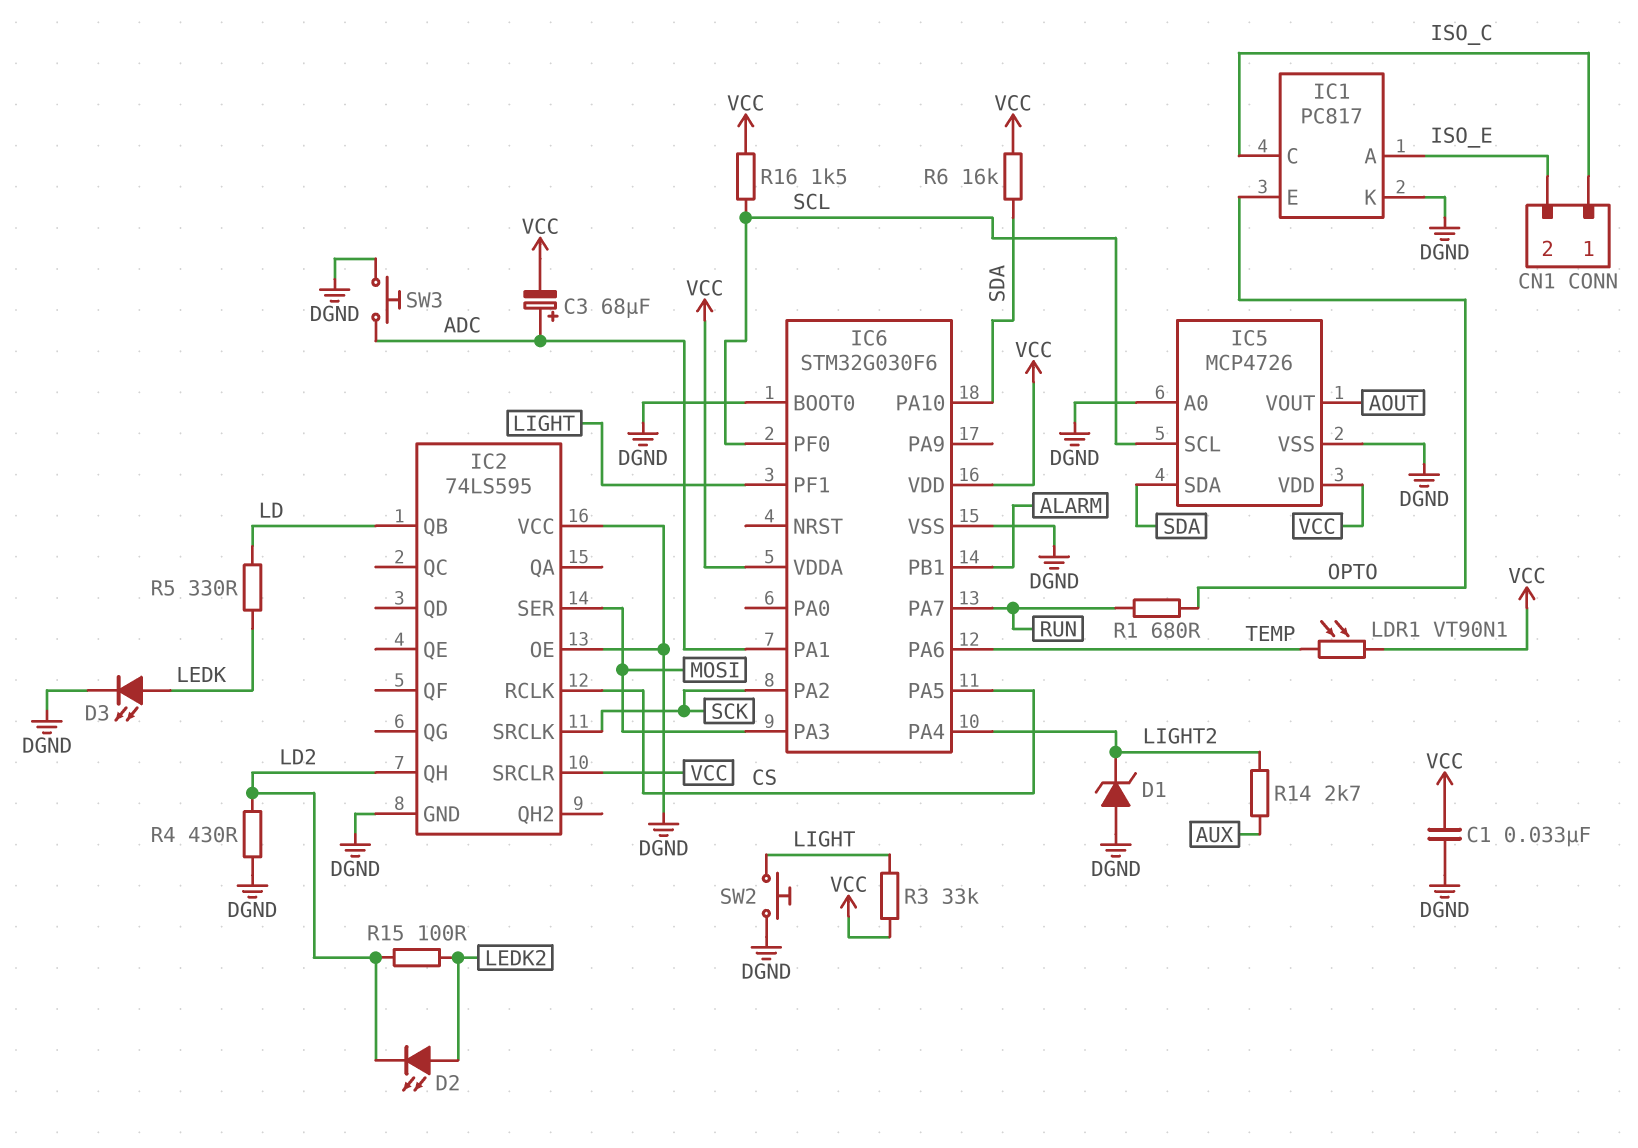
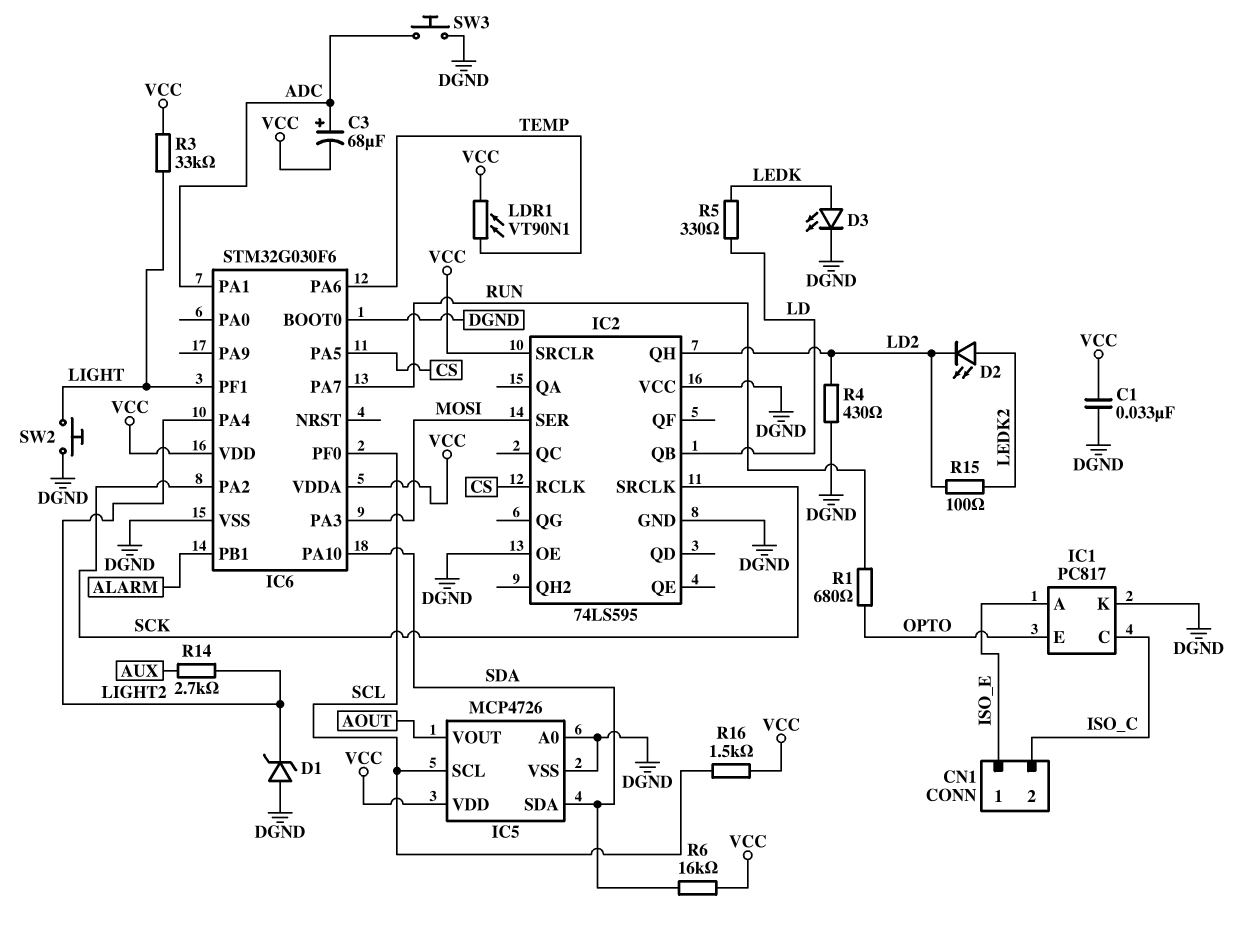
CN1 pin 1: ISO_C -> ISO_E
CN1 pin 2: ISO_E -> ISO_C

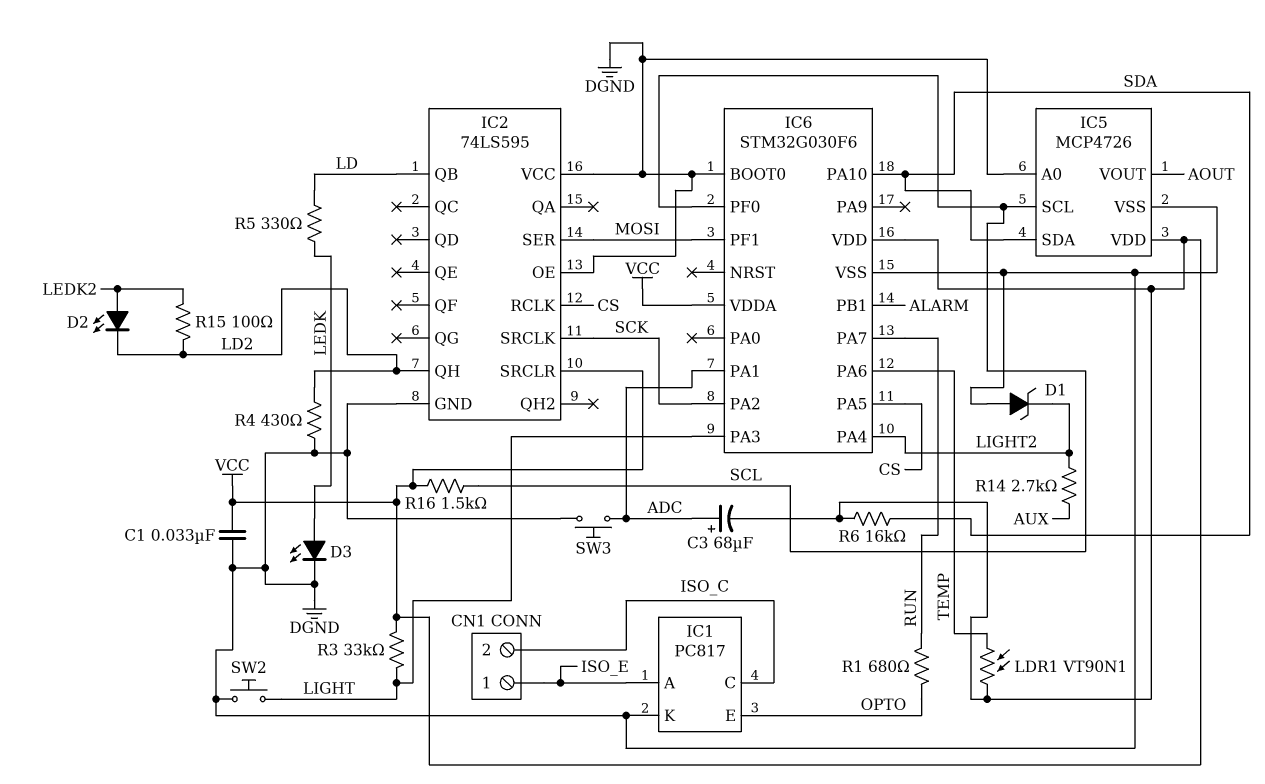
IC6 pin PA3: MOSI -> LIGHT
IC6 pin PF1: LIGHT -> MOSI

